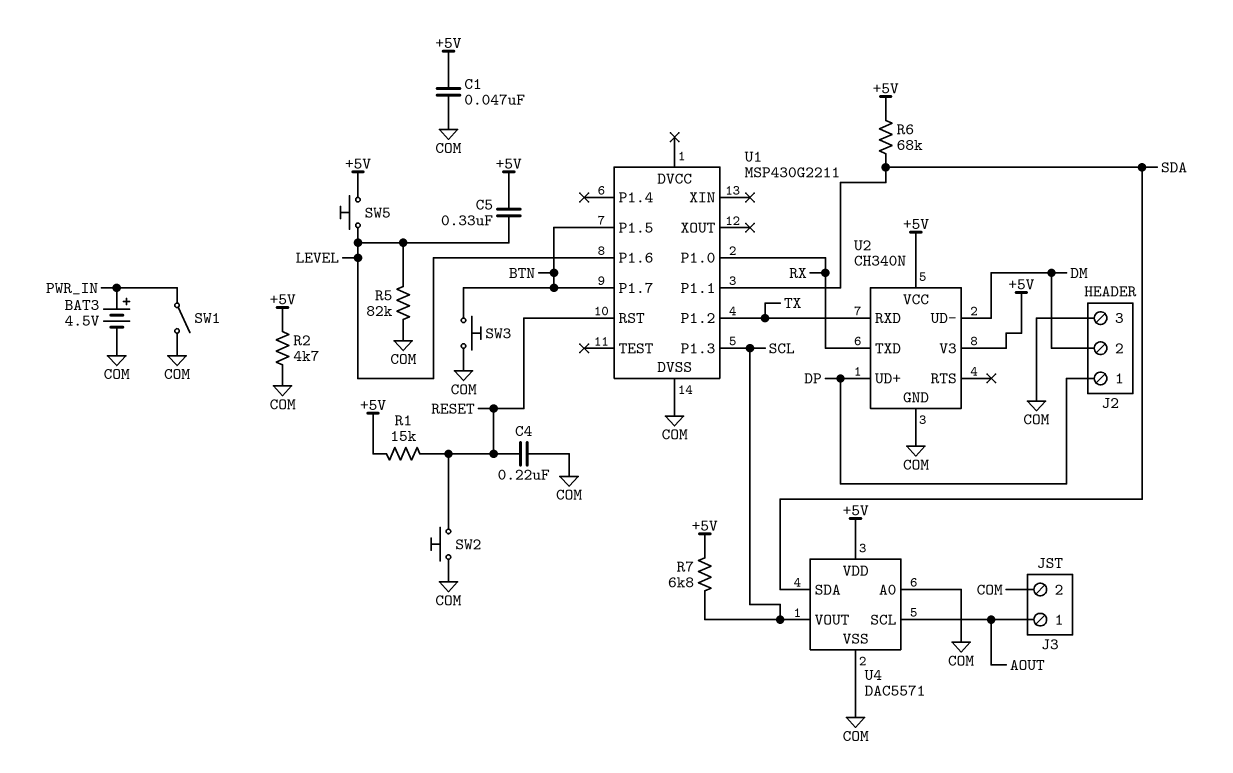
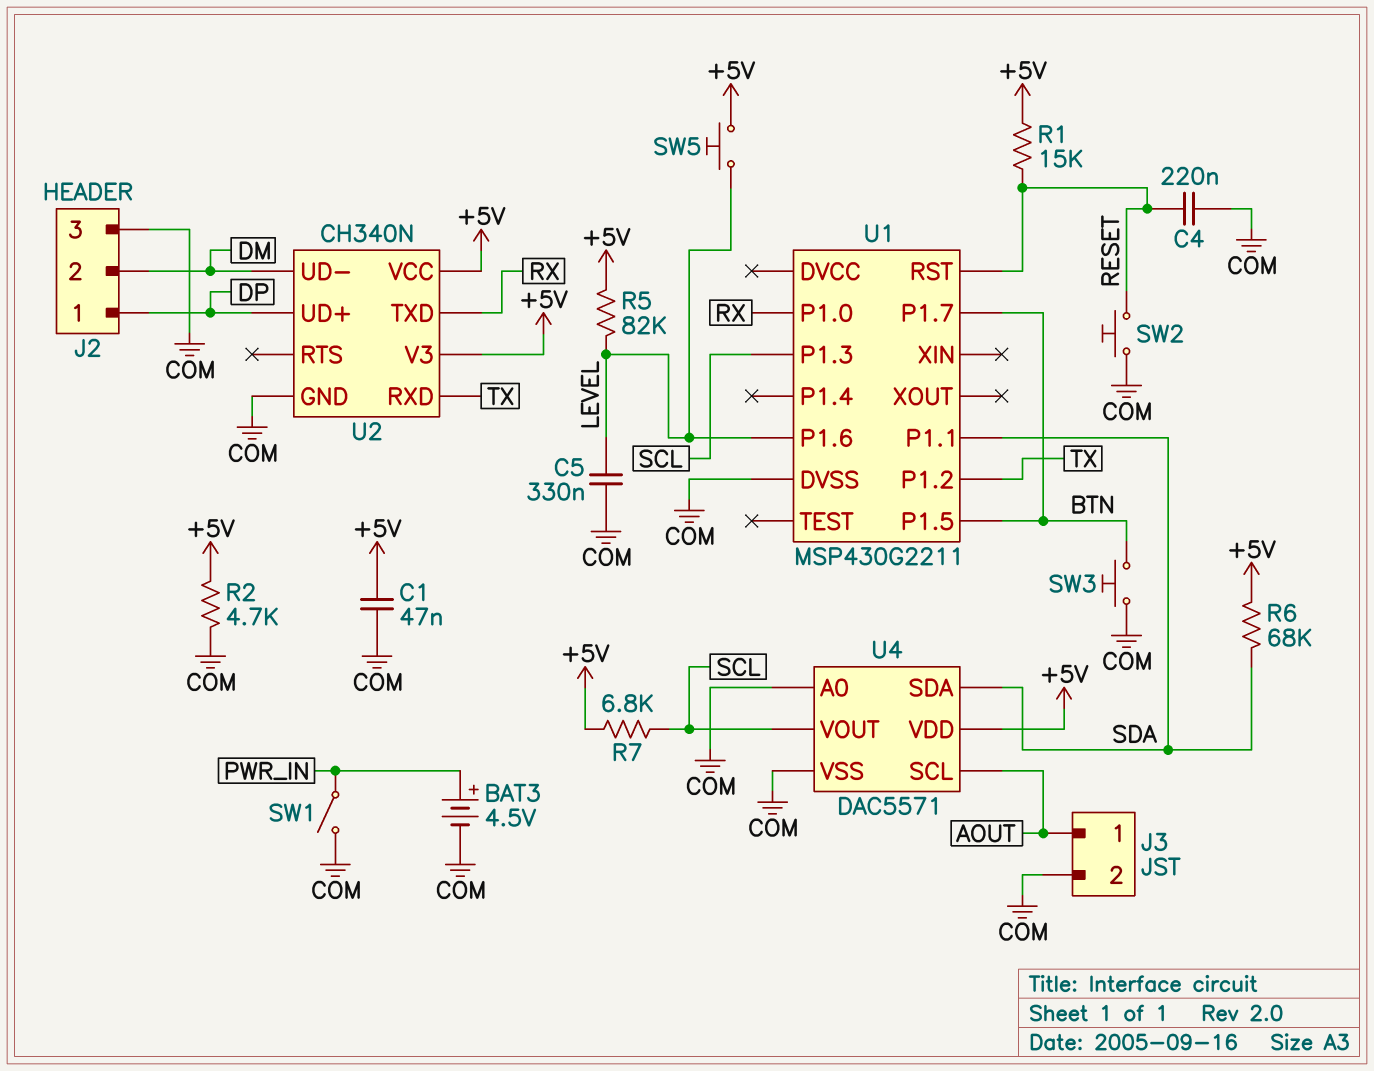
C5: 330nF (+5V, LEVEL) -> 330nF (COM, LEVEL)
R5: 82k (COM, LEVEL) -> 82k (+5V, LEVEL)

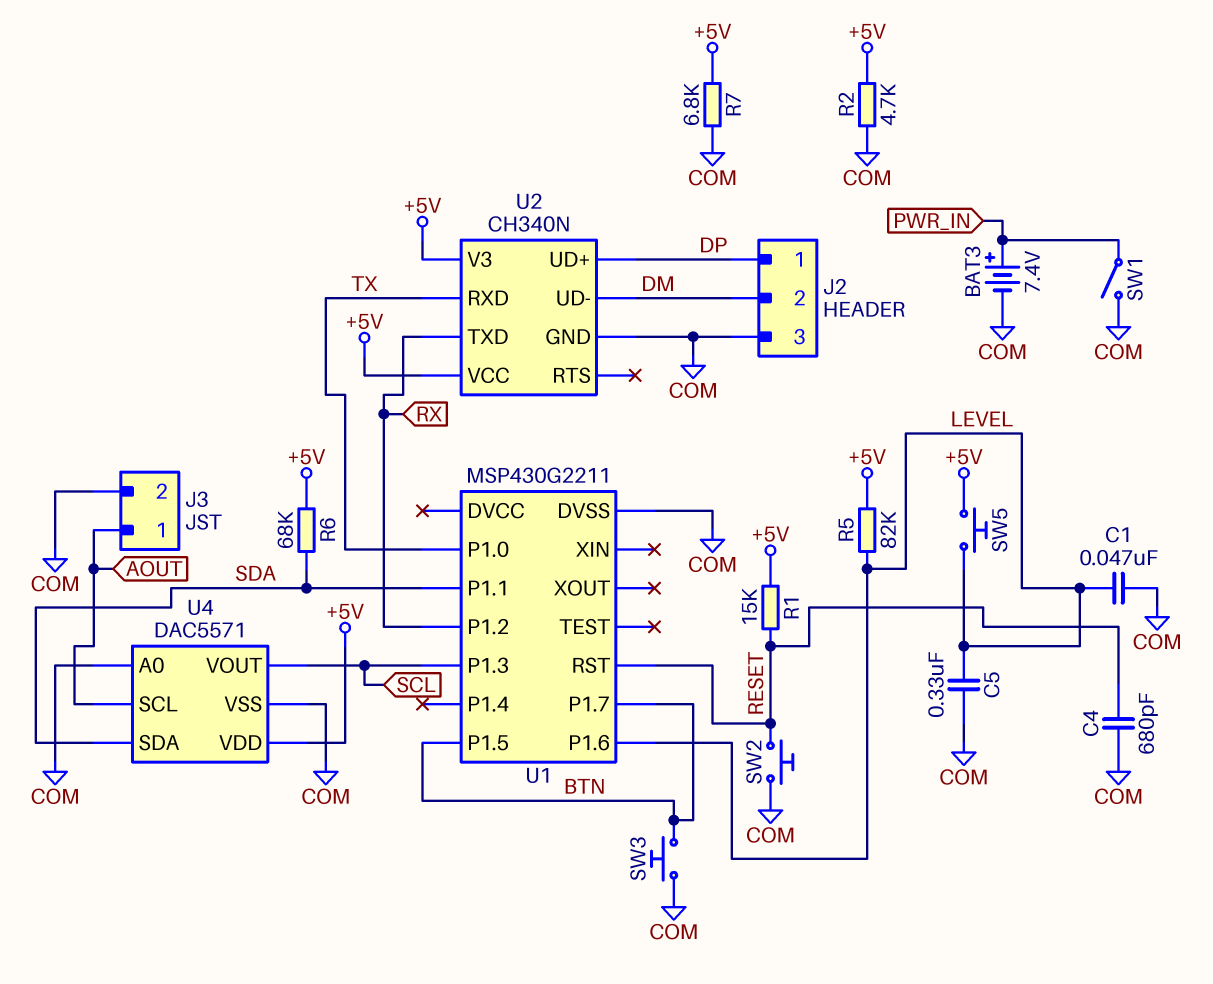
BAT3: 4.5V (plus PWR_IN, minus COM) -> 7.4V (plus PWR_IN, minus COM)
C1: 47nF (+5V, COM) -> 47nF (COM, LEVEL)
C4: 220nF (COM, RESET) -> 680pF (COM, RESET)
R7: 6.8k (+5V, SCL) -> 6.8k (+5V, COM)
U1 pin P1.0: RX -> TX
U1 pin P1.2: TX -> RX

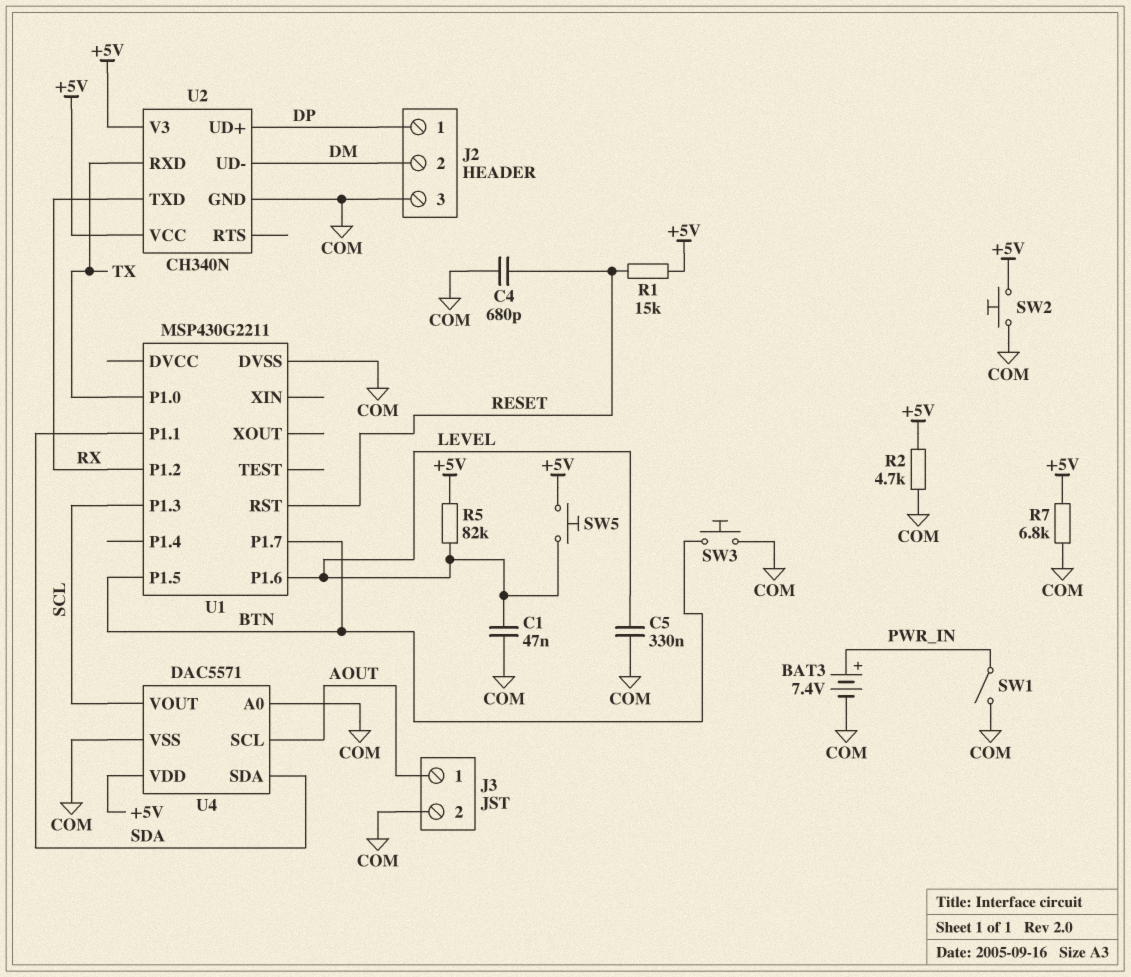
R6: 68k (+5V, SDA) -> none
SW2: button (COM, RESET) -> button (+5V, COM)

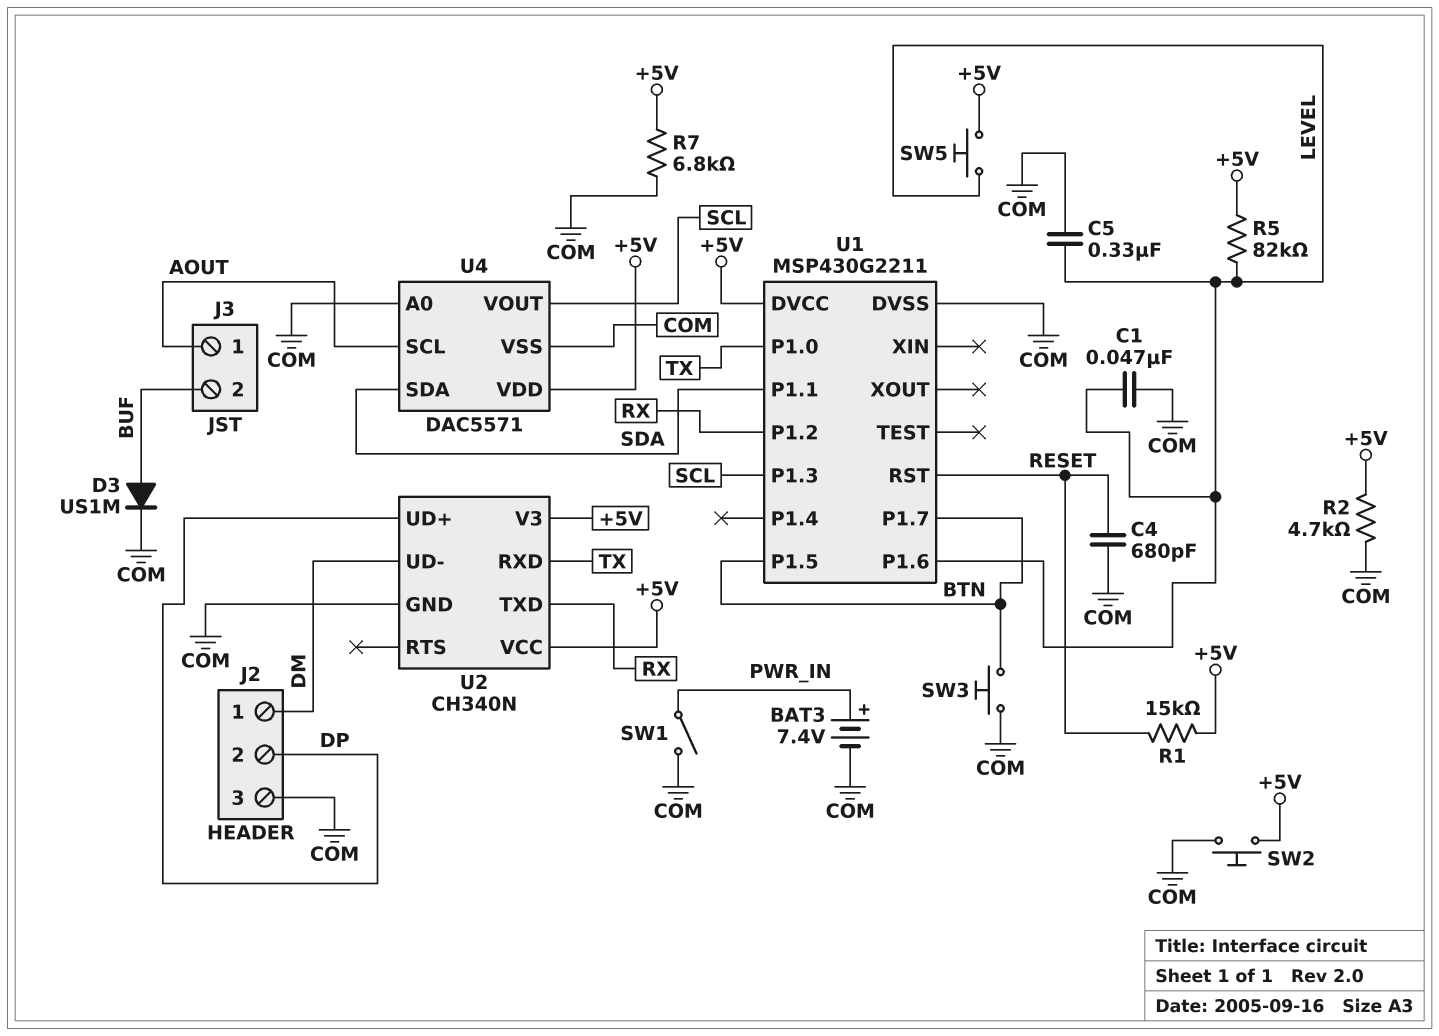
D3: none -> diode US1M (A BUF, K COM)
J2 pin 1: DP -> DM
J2 pin 2: DM -> DP
J3 pin 2: COM -> BUF
U1 pin DVCC: none -> +5V

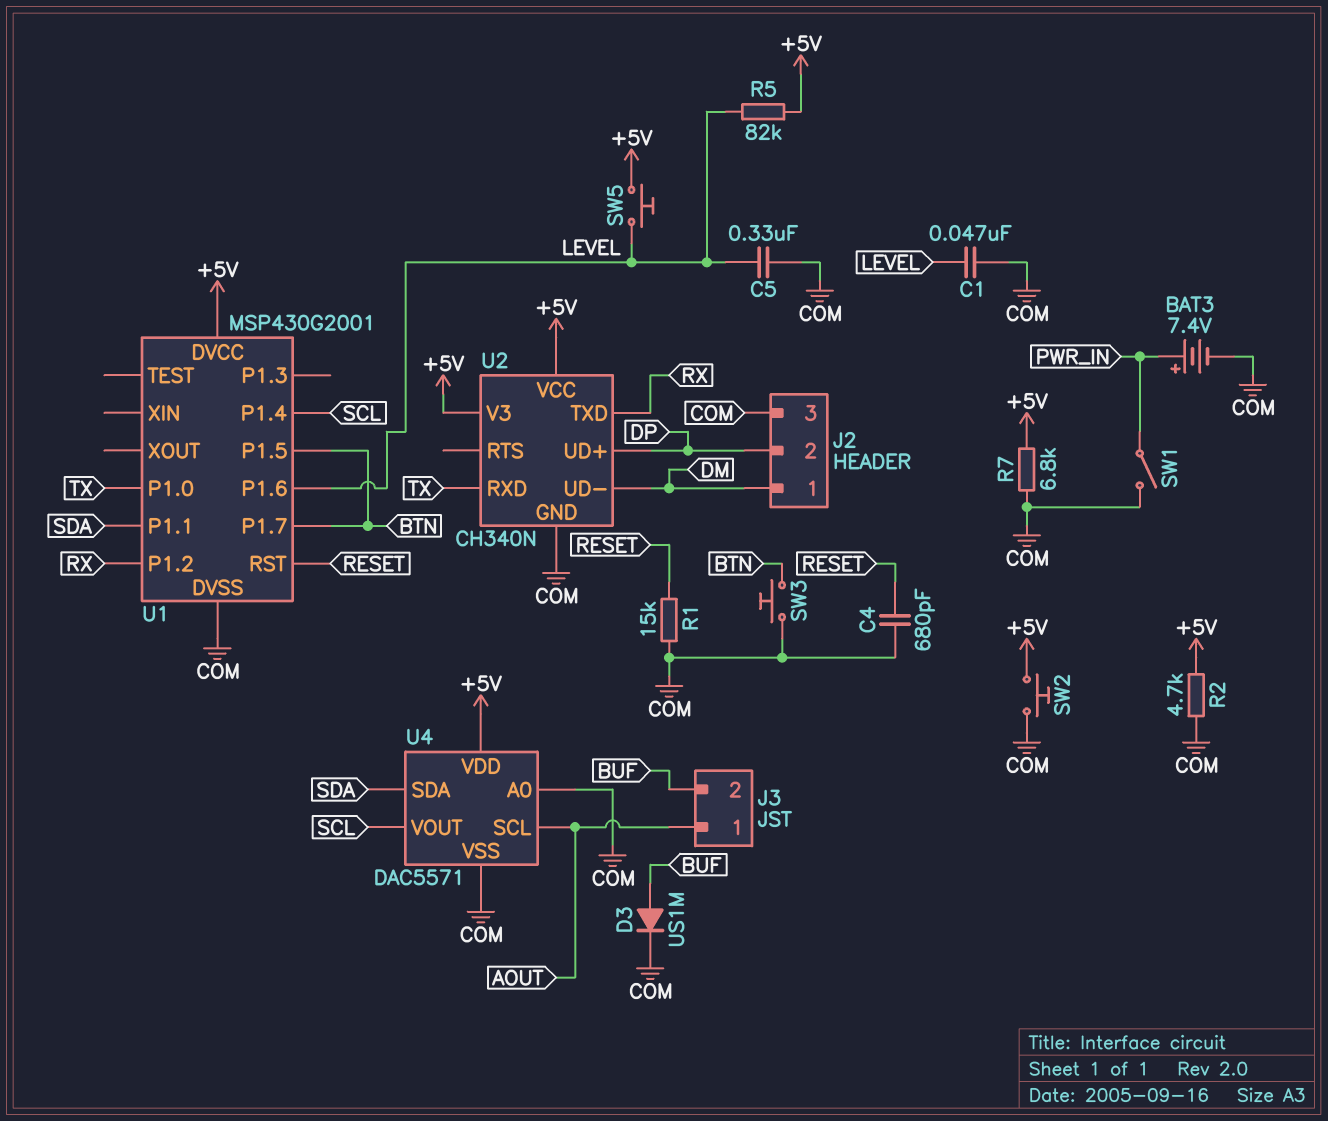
R1: 15k (+5V, RESET) -> 15k (COM, RESET)
U1: MSP430G2211 -> MSP430G2001
U1 pin P1.3: SCL -> none
U1 pin P1.4: none -> SCL

